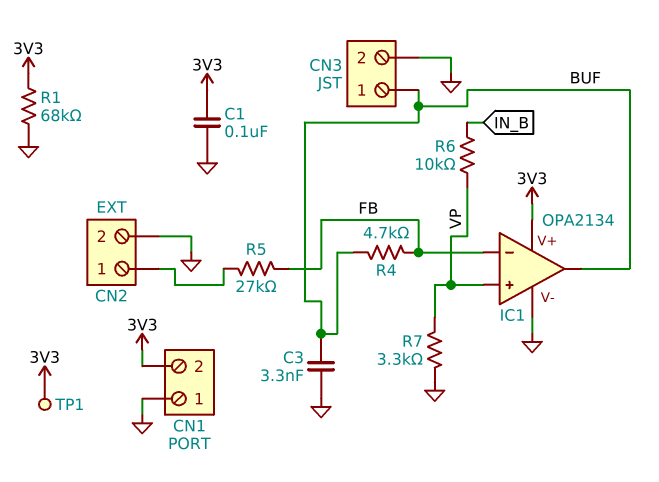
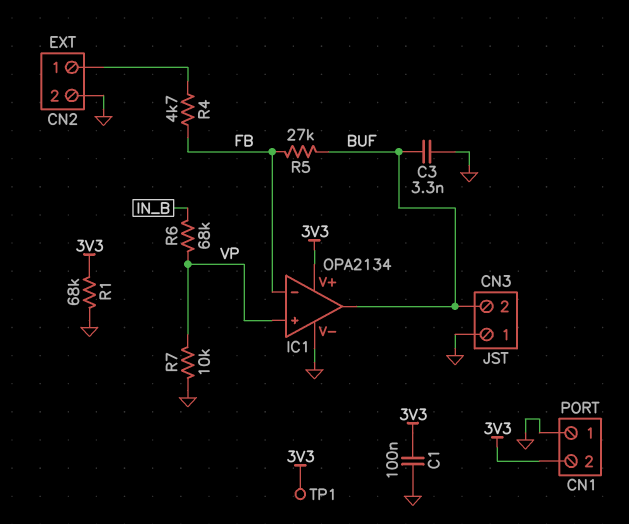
CN3 pin 1: BUF -> GND
CN3 pin 2: GND -> BUF
R4: 4.7k (BUF, FB) -> 4.7k (CN2/1, FB)
R5: 27k (CN2/1, FB) -> 27k (BUF, FB)
R6: 10k (IN_B, VP) -> 68k (IN_B, VP)
R7: 3.3k (GND, VP) -> 10k (GND, VP)

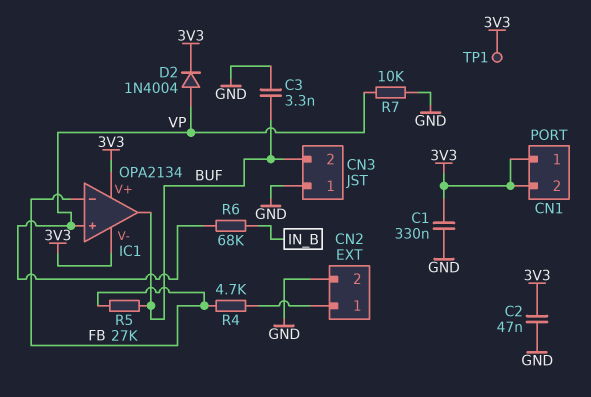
C1: 100nF (3V3, GND) -> 330nF (3V3, GND)
C2: none -> 47nF (3V3, GND)
CN1 pin 1: GND -> 3V3
D2: none -> diode 1N4004 (A VP, K 3V3)
IC1 pin V-: GND -> 3V3
R1: 68k (3V3, GND) -> none

